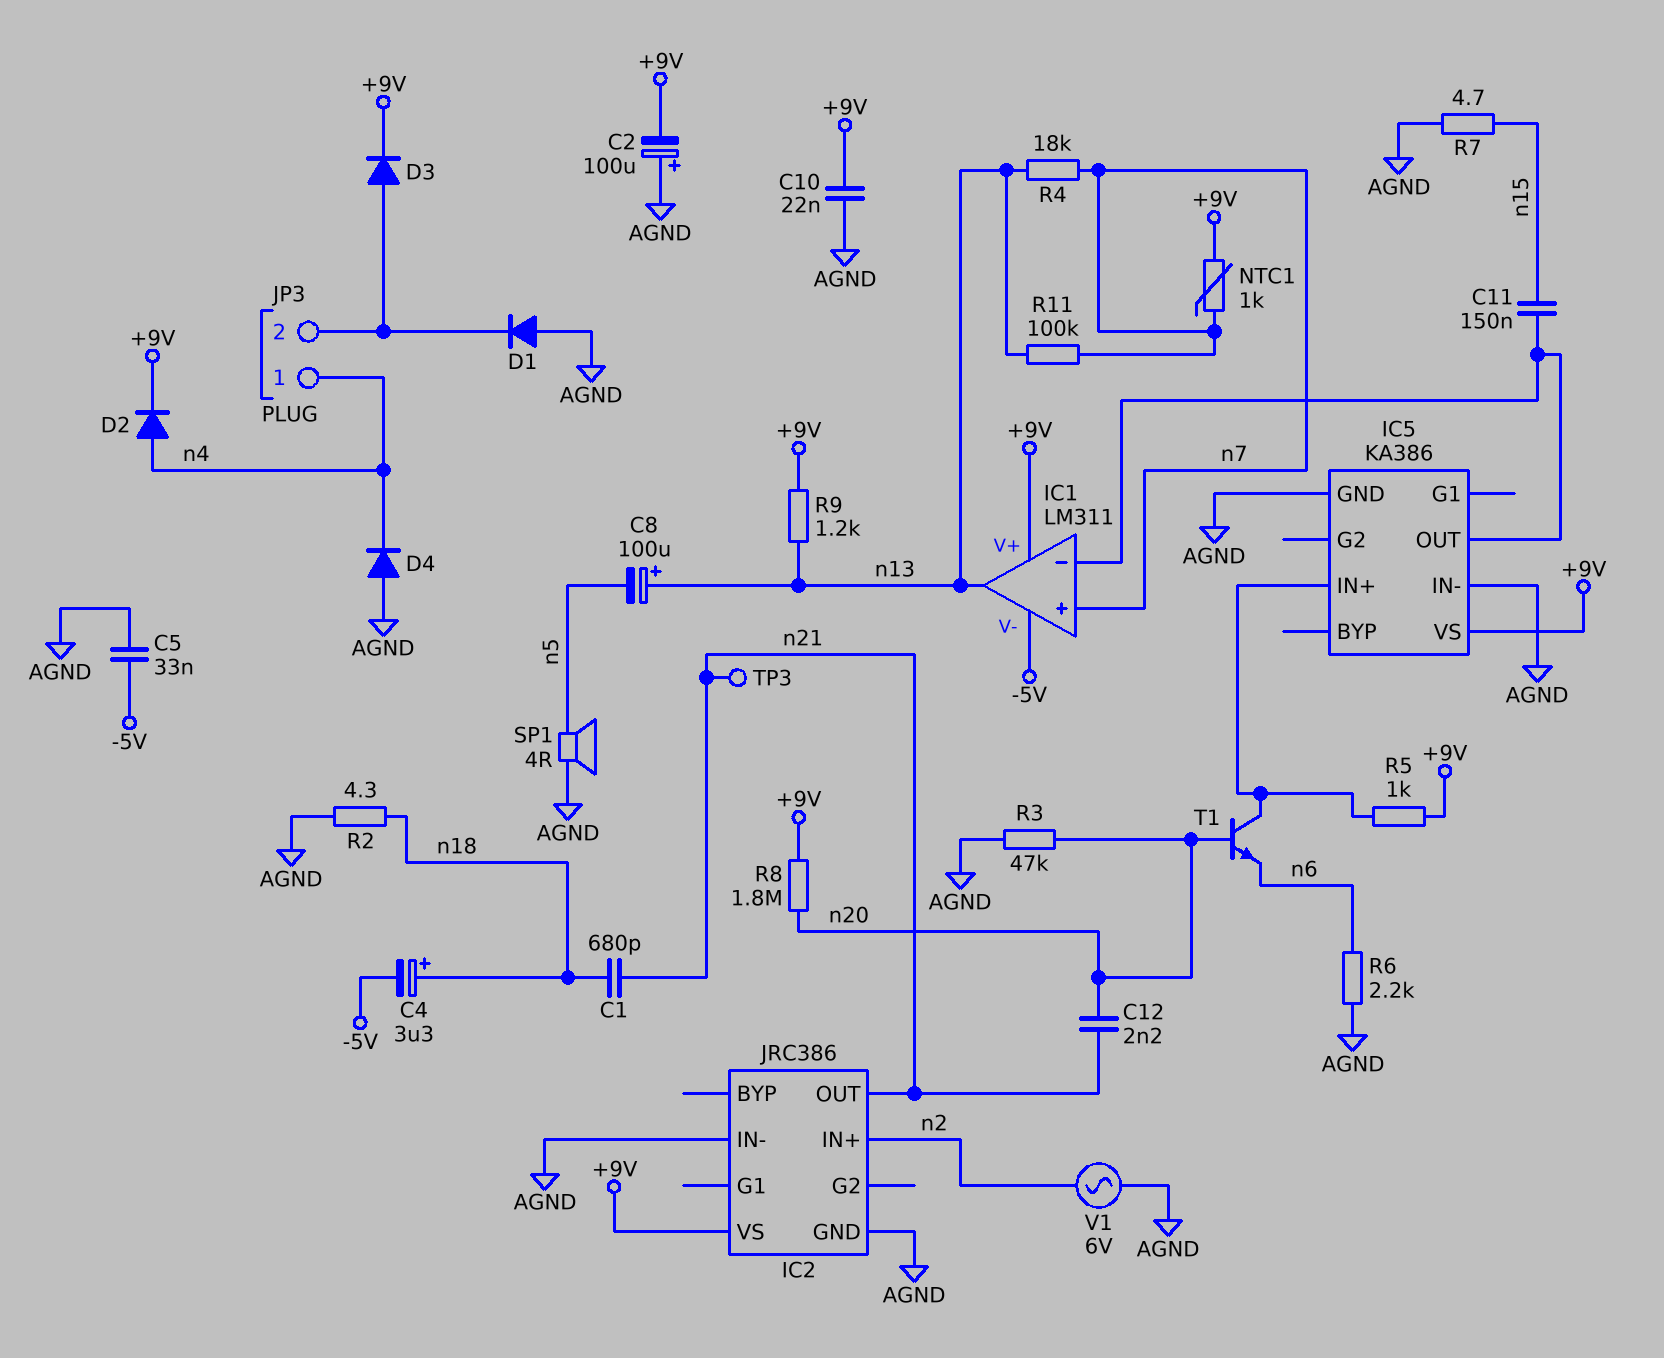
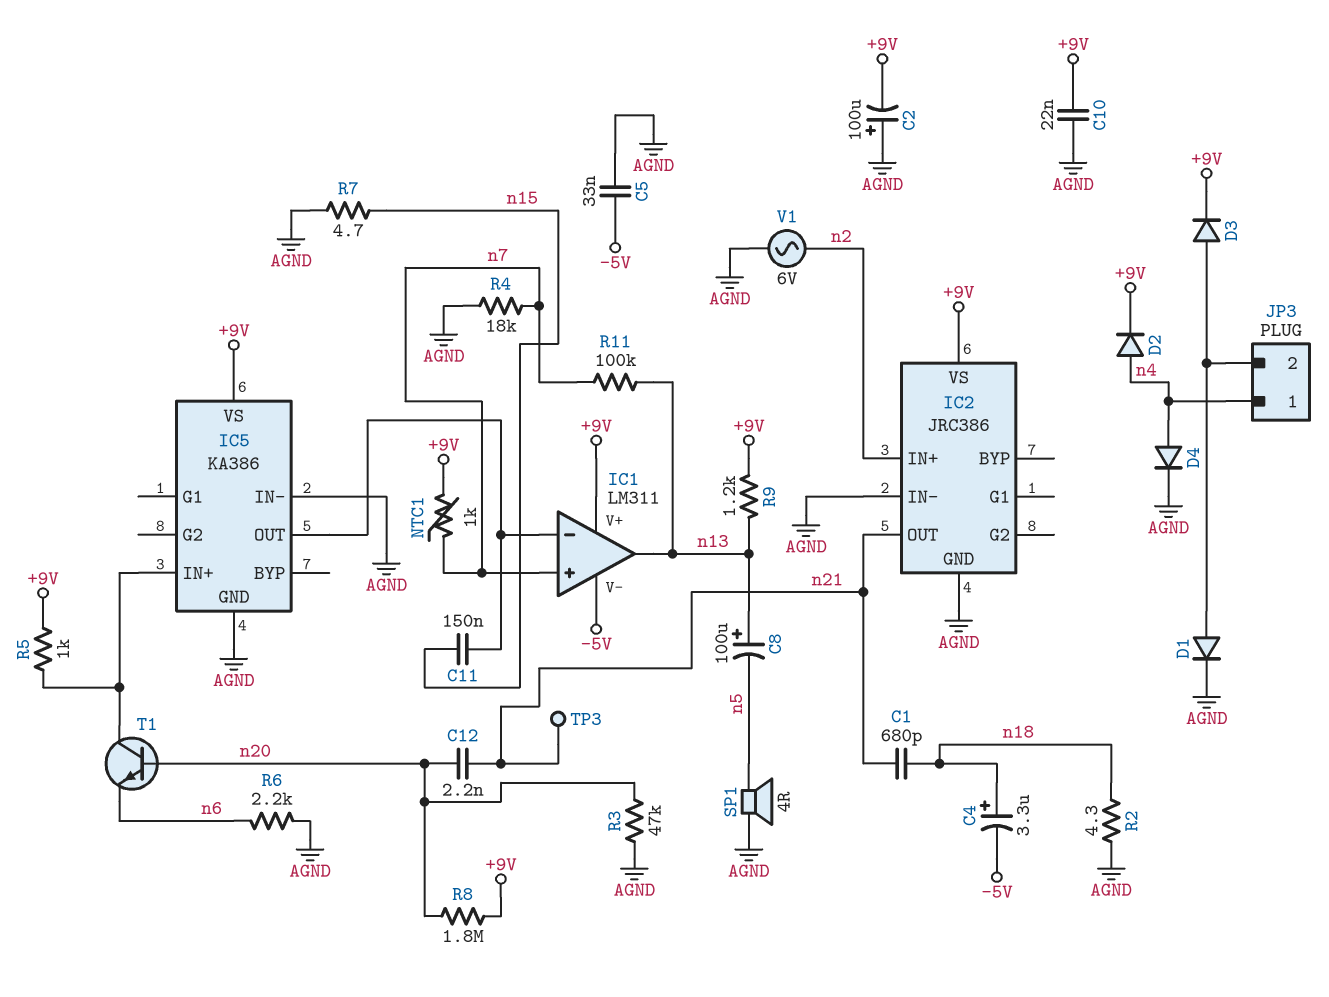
D1: diode (A AGND, K JP3/2) -> diode (A JP3/2, K AGND)
D4: diode (A AGND, K n4) -> diode (A n4, K AGND)
R4: 18k (n7, n13) -> 18k (AGND, n7)

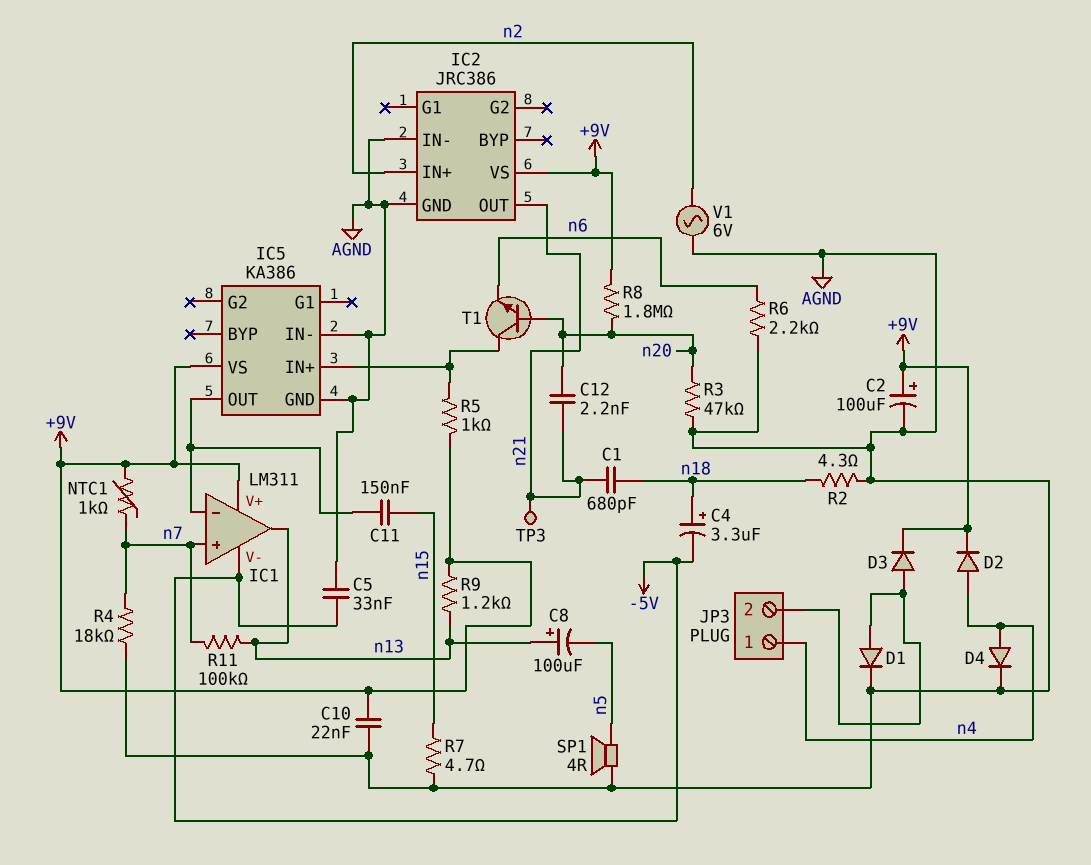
C2: 100uF (plus AGND, minus +9V) -> 100uF (plus +9V, minus AGND)

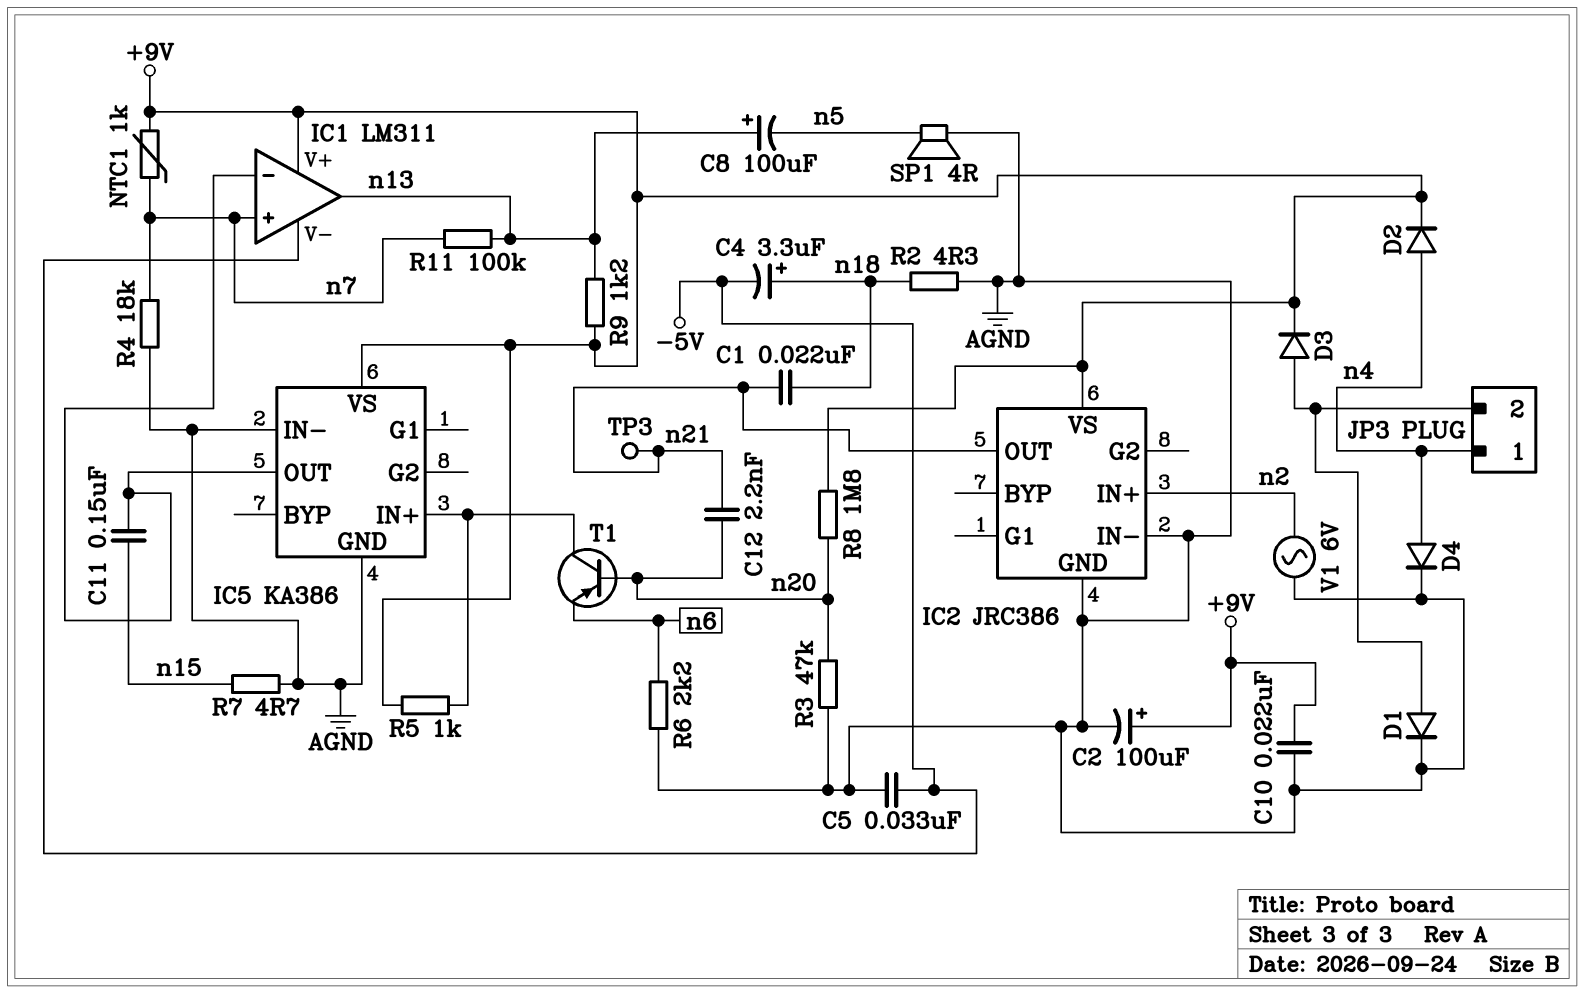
C1: 680pF (n18, n21) -> 22nF (n18, n21)
T1: NPN (B n20, C IC5/IN+, E n6) -> PNP (B n20, C IC5/IN+, E n6)

